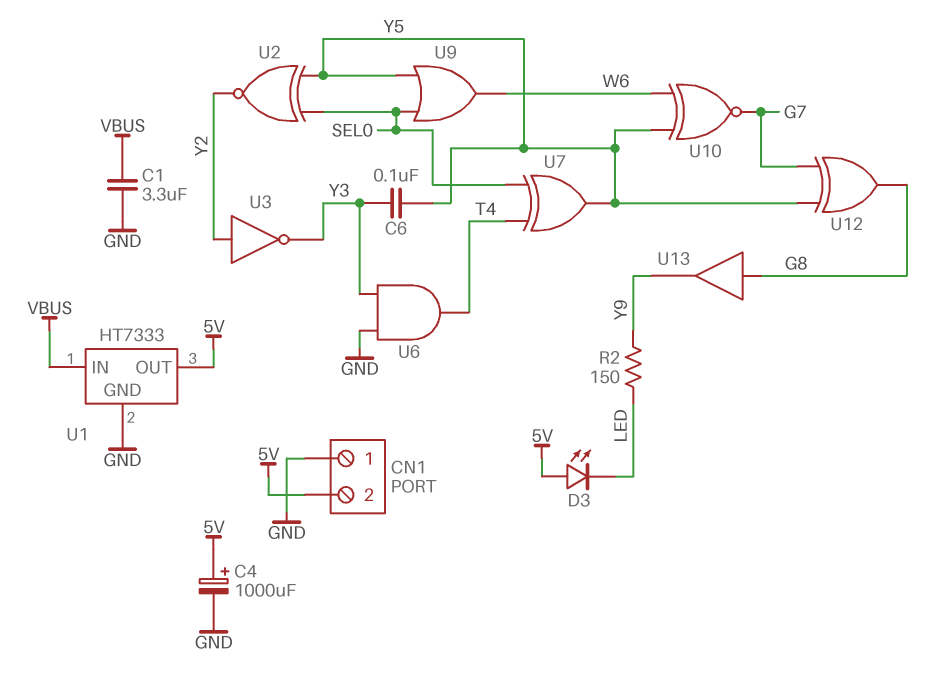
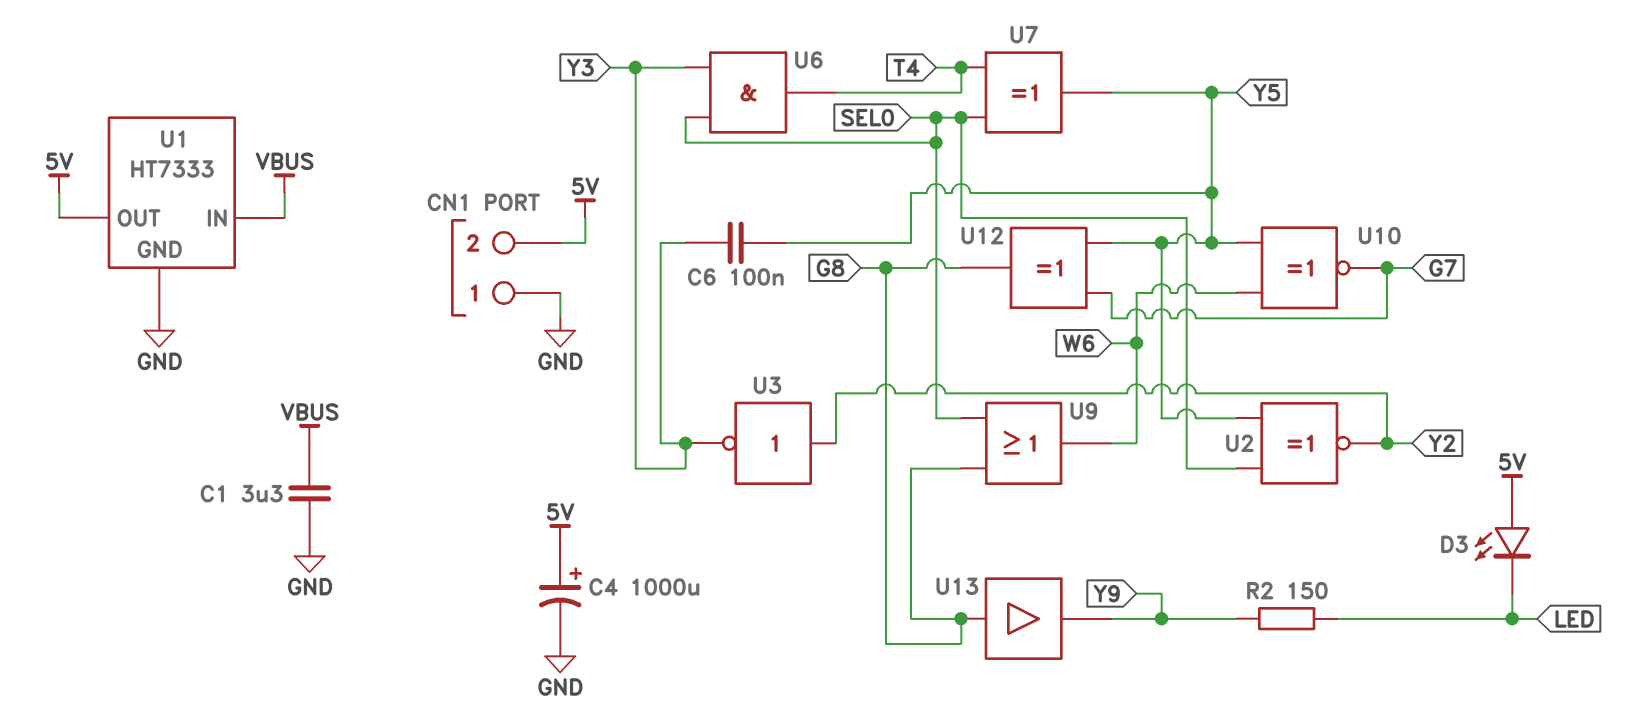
U6: AND (in GND, in Y3, out T4) -> AND (in SEL0, in Y3, out T4)
U9: OR (in SEL0, in Y5, out W6) -> OR (in G8, in SEL0, out W6)

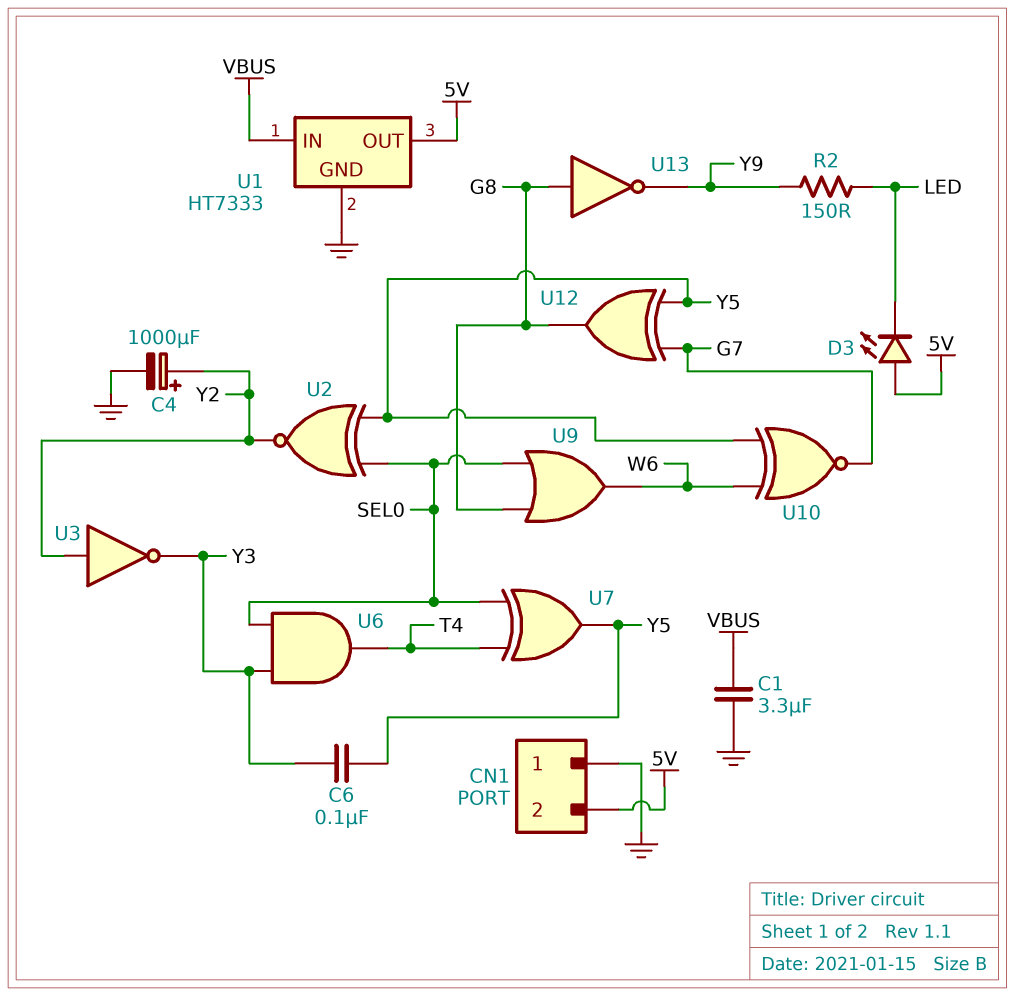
C4: 1000uF (plus 5V, minus GND) -> 1000uF (plus Y2, minus GND)
U13: buffer (in G8, out Y9) -> NOT (in G8, out Y9)

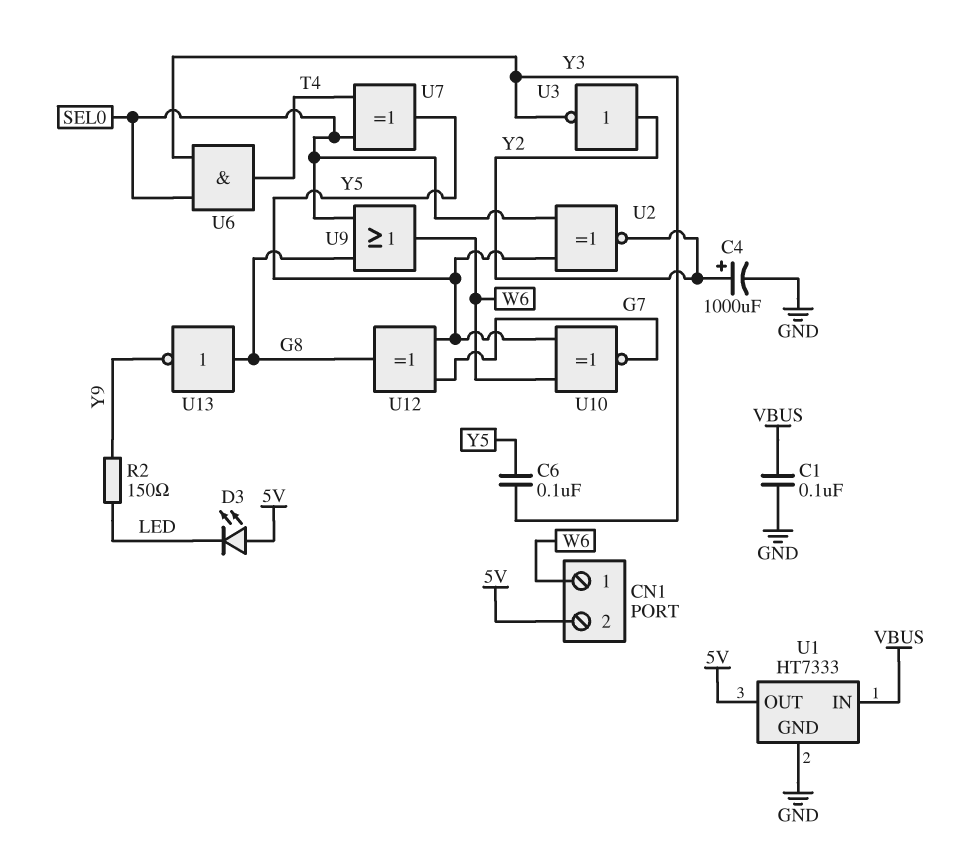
C1: 3.3uF (GND, VBUS) -> 100nF (GND, VBUS)
CN1 pin 1: GND -> W6

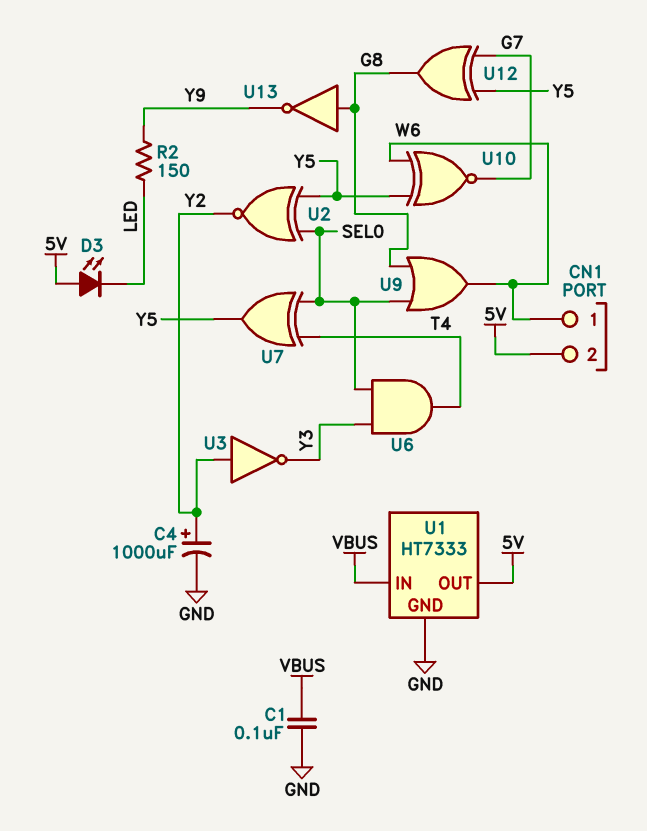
C6: 100nF (Y3, Y5) -> none

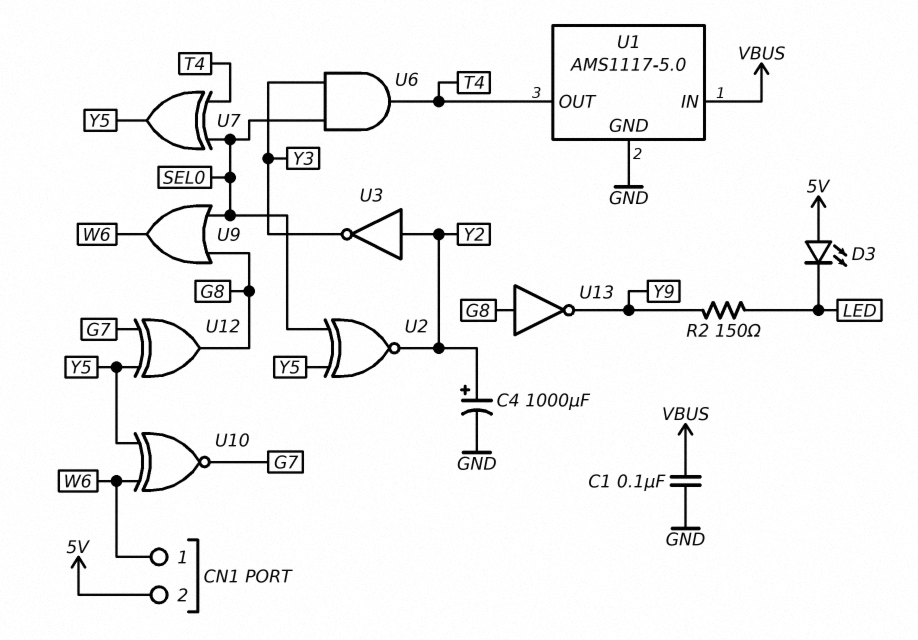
U1: HT7333 -> AMS1117-5.0
U1 pin OUT: 5V -> T4

